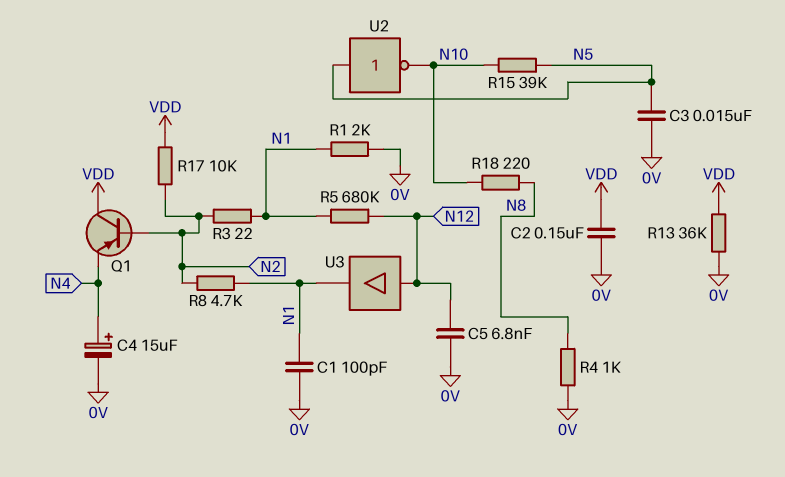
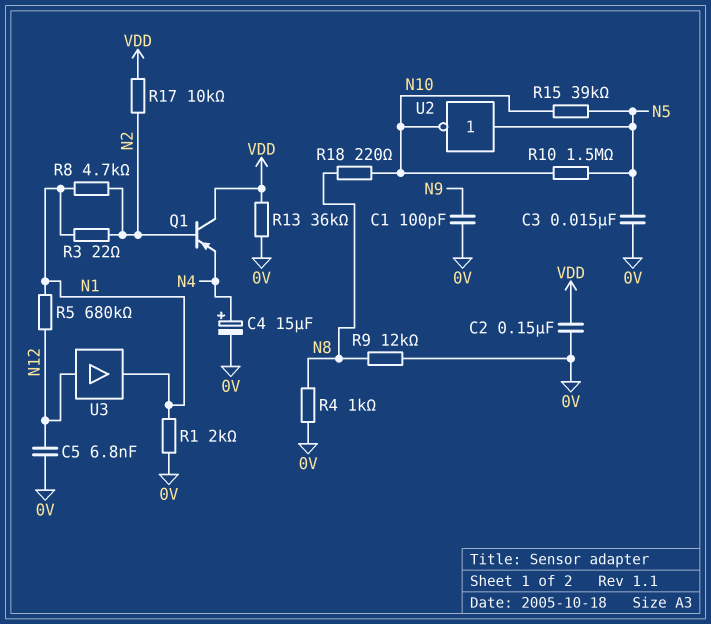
C1: 100pF (0V, N1) -> 100pF (0V, N9)
R9: none -> 12k (0V, N8)
R10: none -> 1.5M (N5, N10)

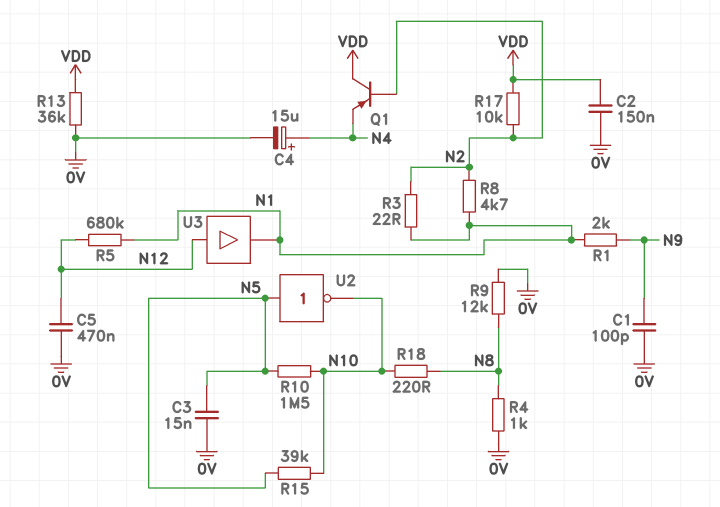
C5: 6.8nF (0V, N12) -> 470nF (0V, N12)
R1: 2k (0V, N1) -> 2k (N1, N9)

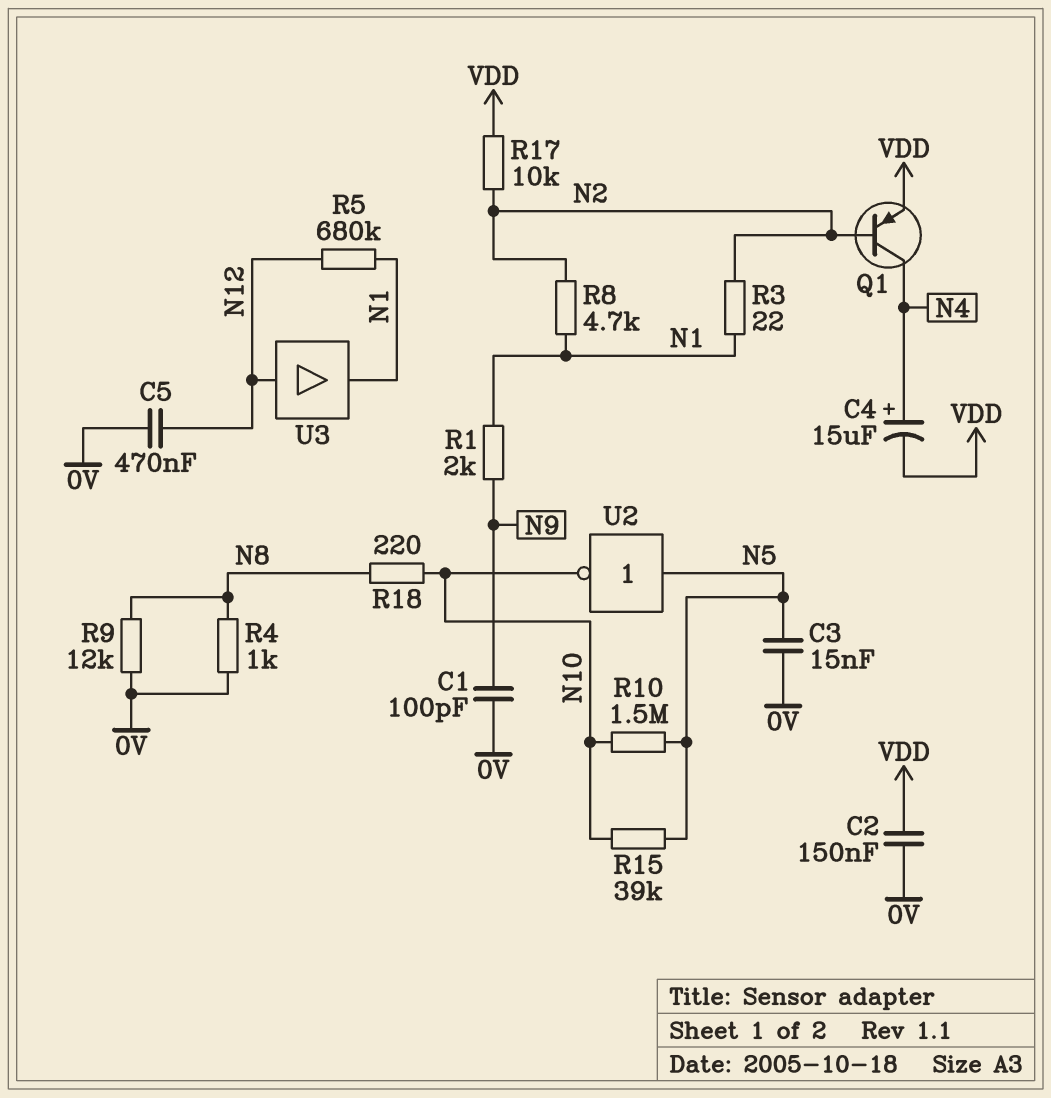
C4: 15uF (plus N4, minus 0V) -> 15uF (plus N4, minus VDD)
Q1: PNP (B N2, C VDD, E N4) -> PNP (B N2, C N4, E VDD)
R13: 36k (0V, VDD) -> none

